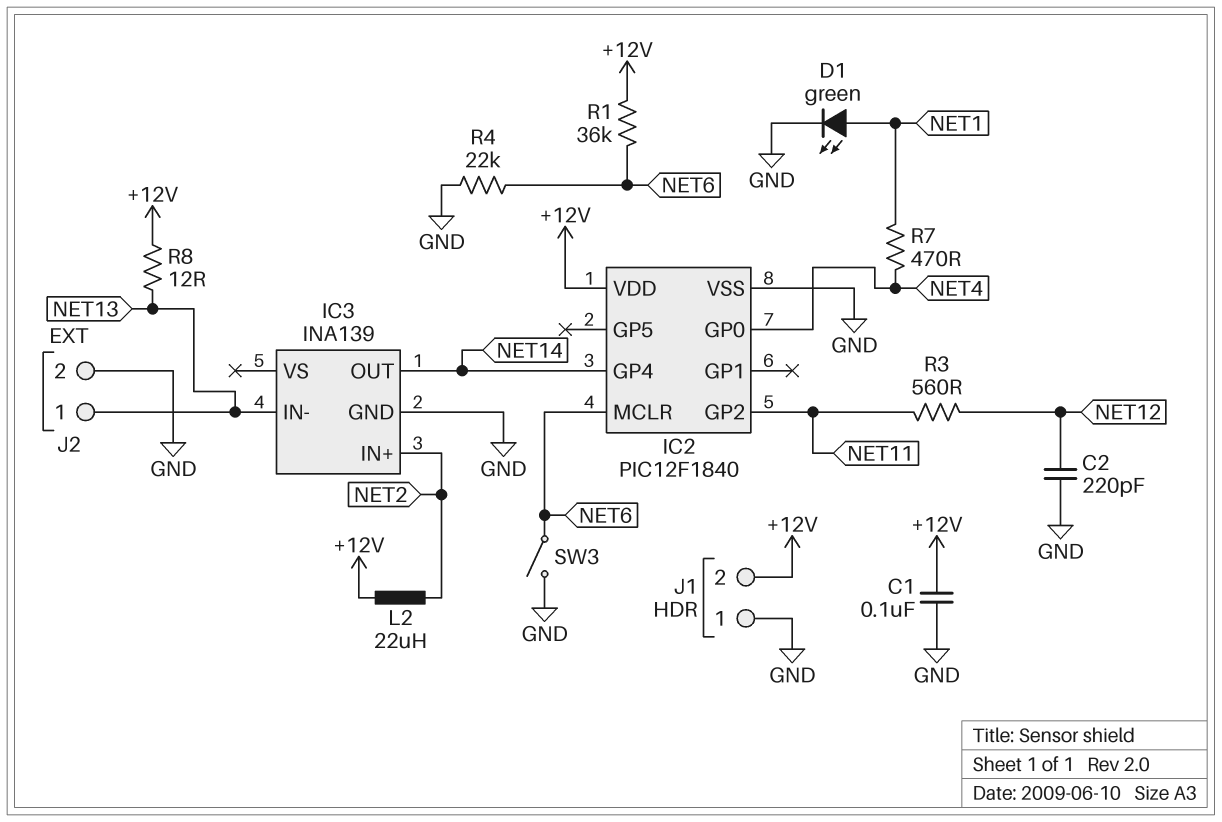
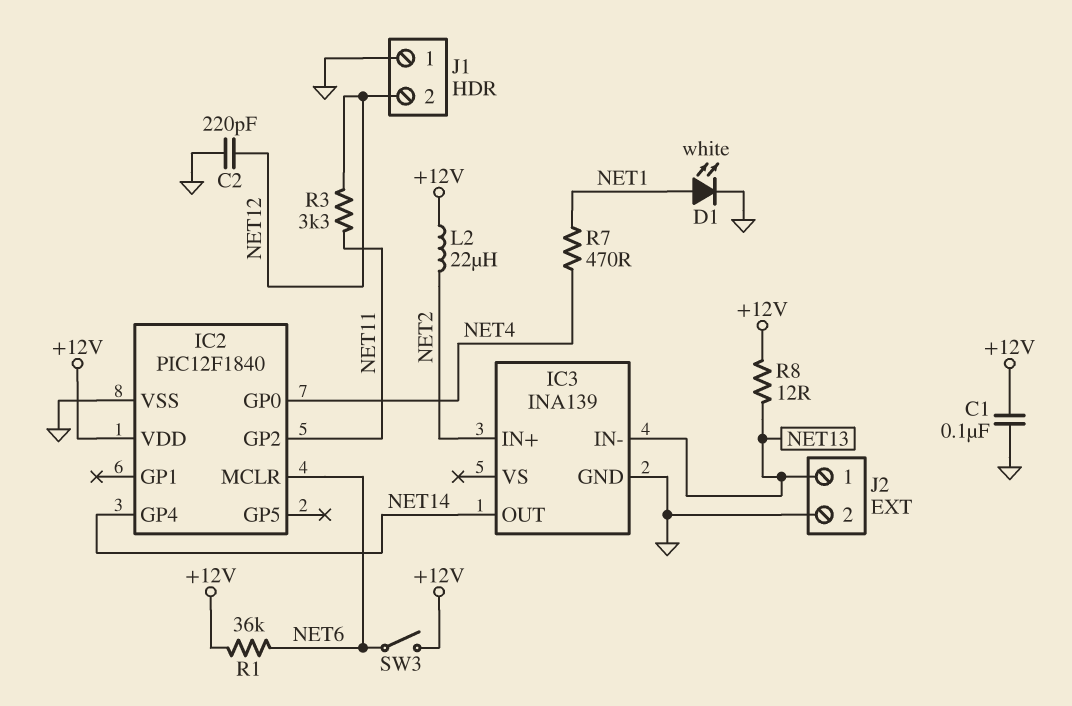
D1: LED green (A NET1, K GND) -> LED white (A NET1, K GND)
J1 pin 2: +12V -> NET12
R3: 560 (NET11, NET12) -> 3.3k (NET11, NET12)
R4: 22k (GND, NET6) -> none
SW3: switch (GND, NET6) -> switch (+12V, NET6)

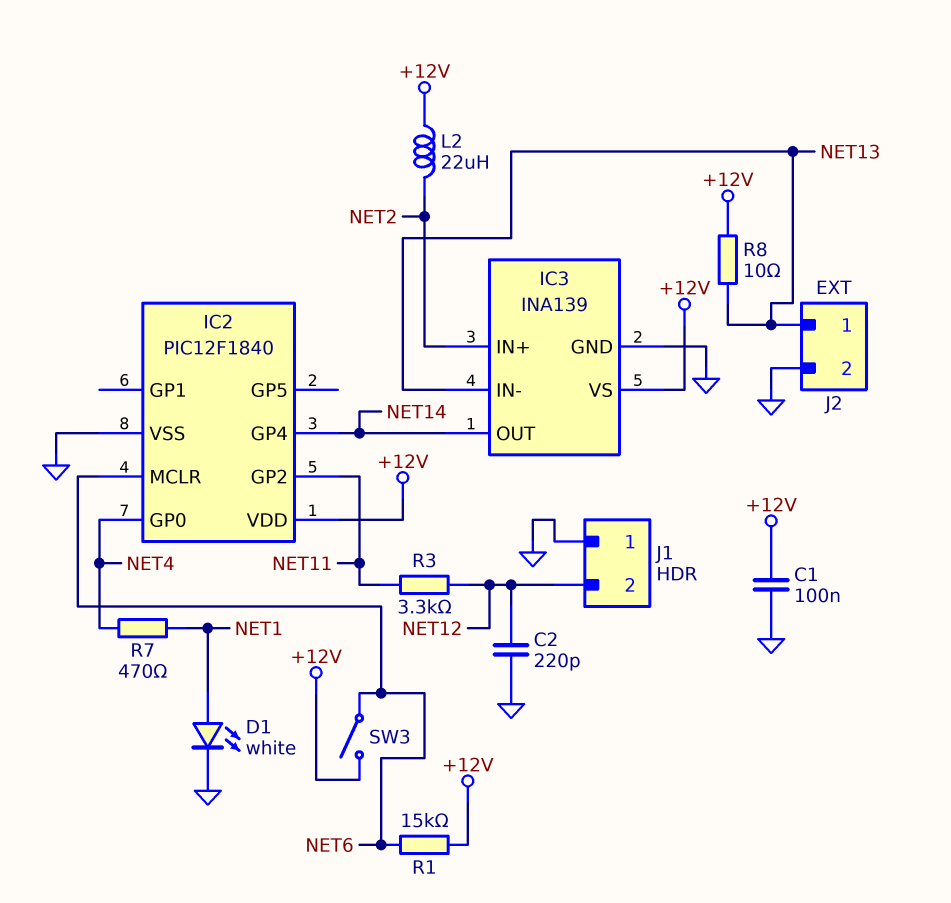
IC3 pin VS: none -> +12V
R1: 36k (+12V, NET6) -> 15k (+12V, NET6)
R8: 12 (+12V, NET13) -> 10 (+12V, NET13)

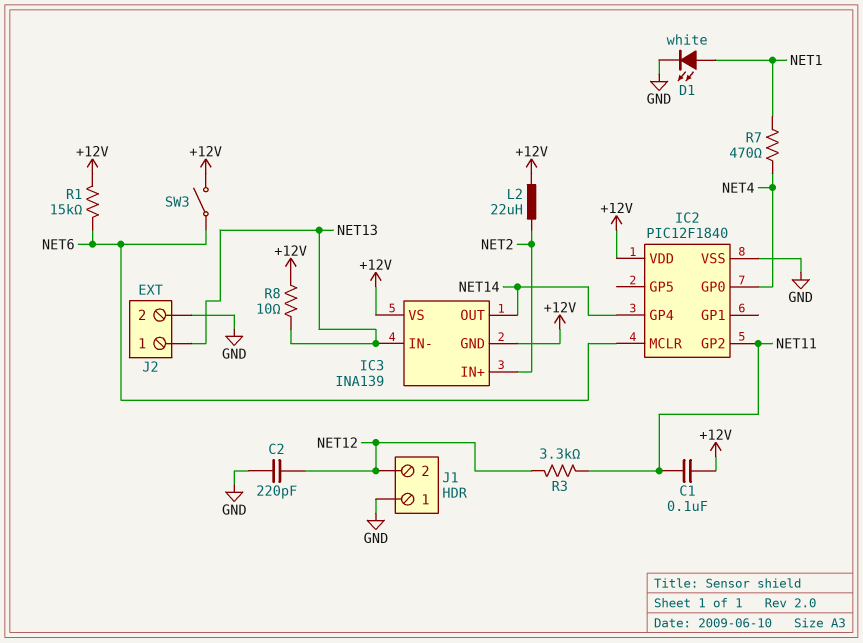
C1: 100nF (+12V, GND) -> 100nF (+12V, NET11)
IC3 pin GND: GND -> +12V

